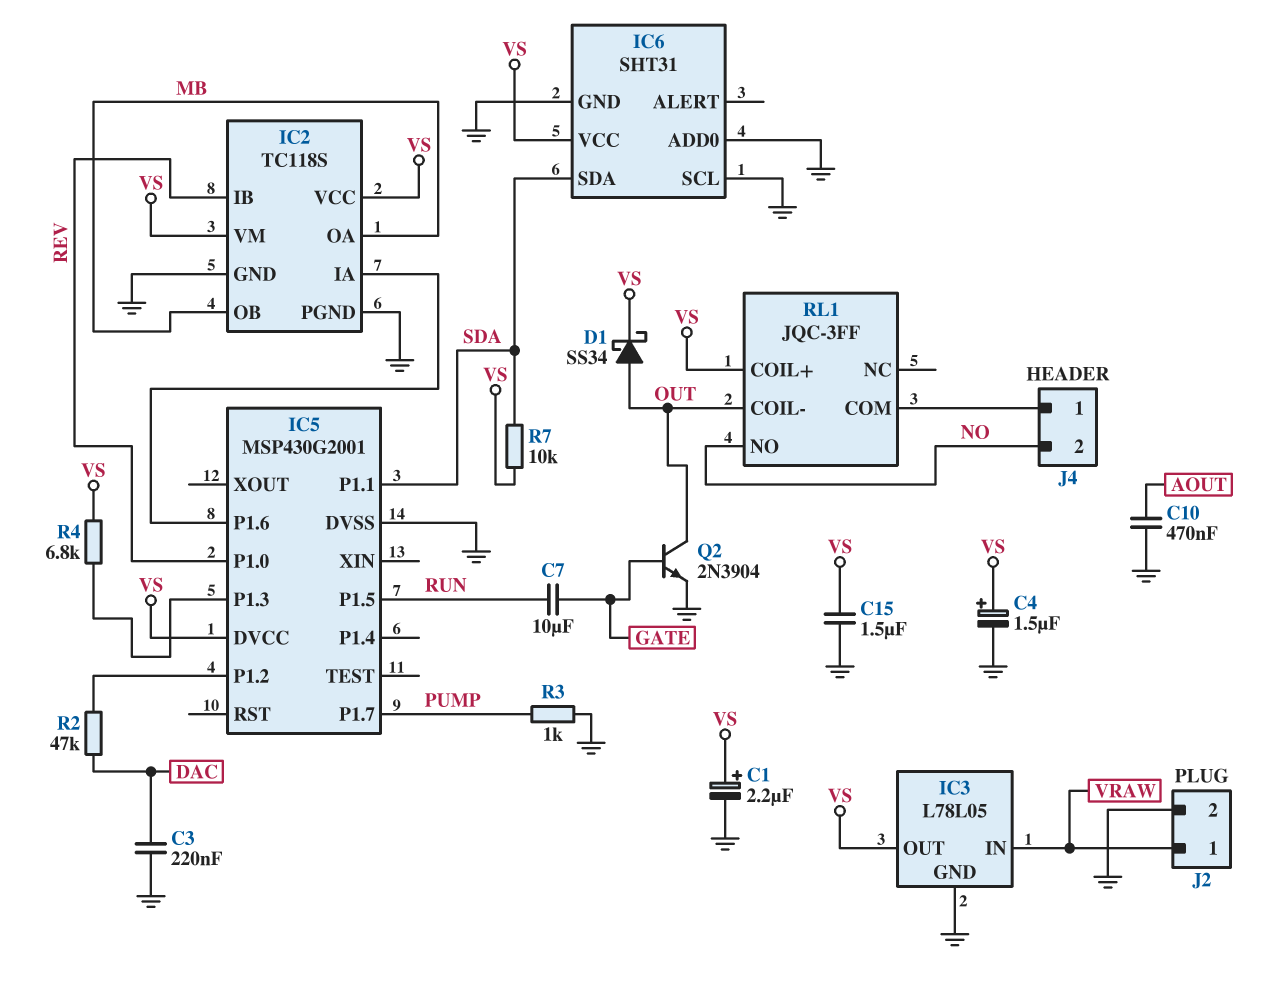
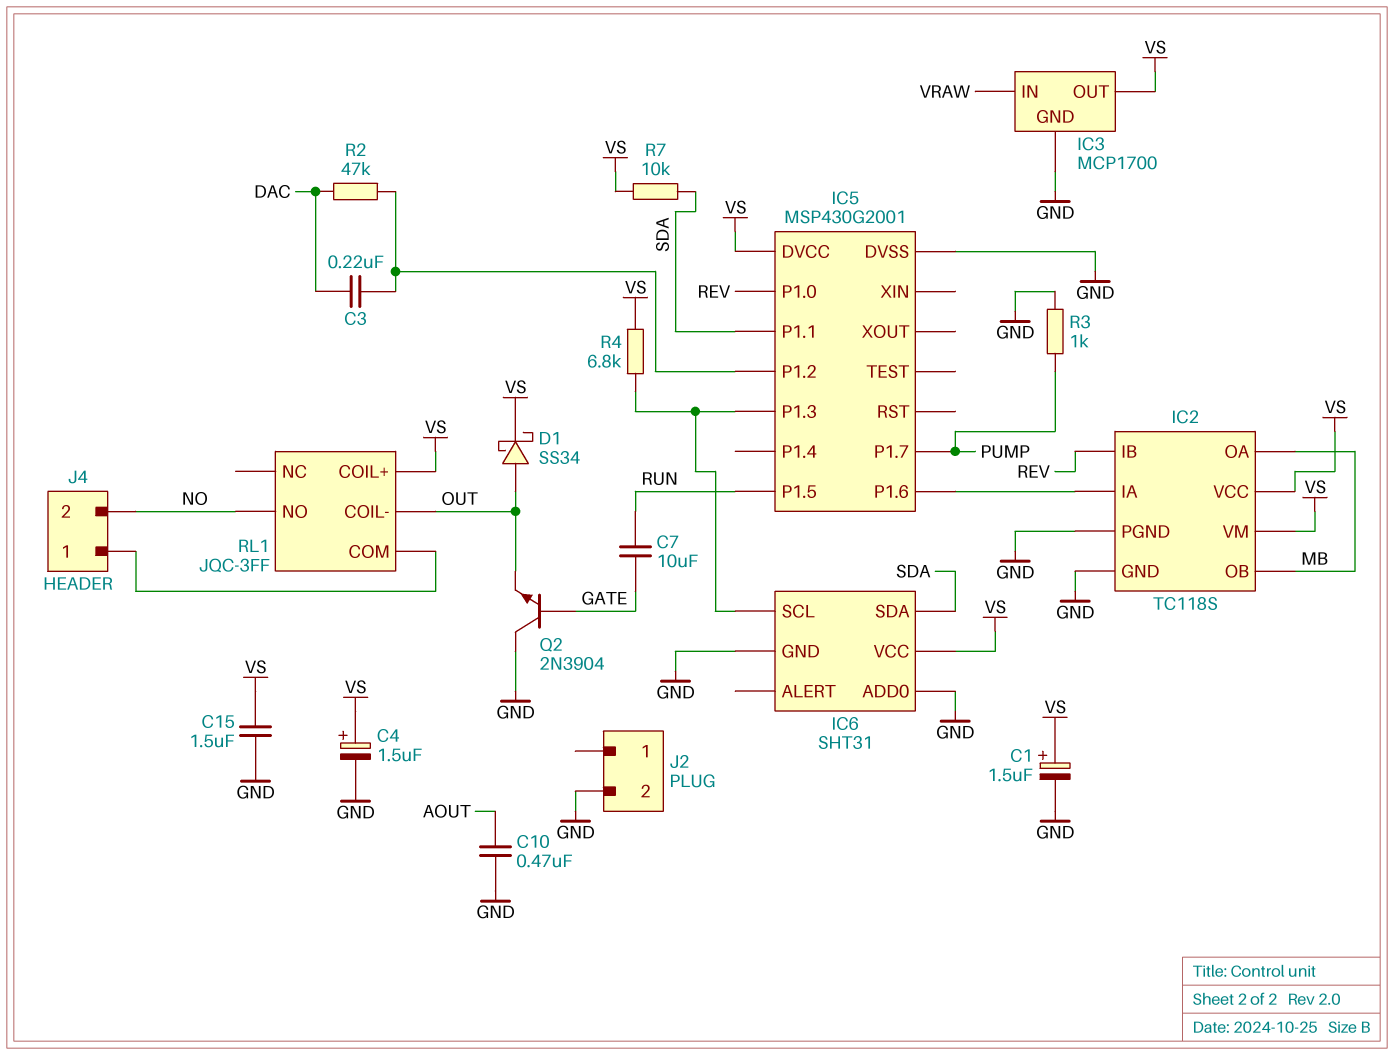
C1: 2.2uF (plus VS, minus GND) -> 1.5uF (plus VS, minus GND)
C3: 220nF (DAC, GND) -> 220nF (DAC, IC5/P1.2)
IC3: L78L05 -> MCP1700
IC6 pin SCL: GND -> IC5/P1.3
J2 pin 1: VRAW -> none
Q2: NPN 2N3904 (B GATE, C OUT, E GND) -> NPN 2N3904 (B GATE, C GND, E OUT)

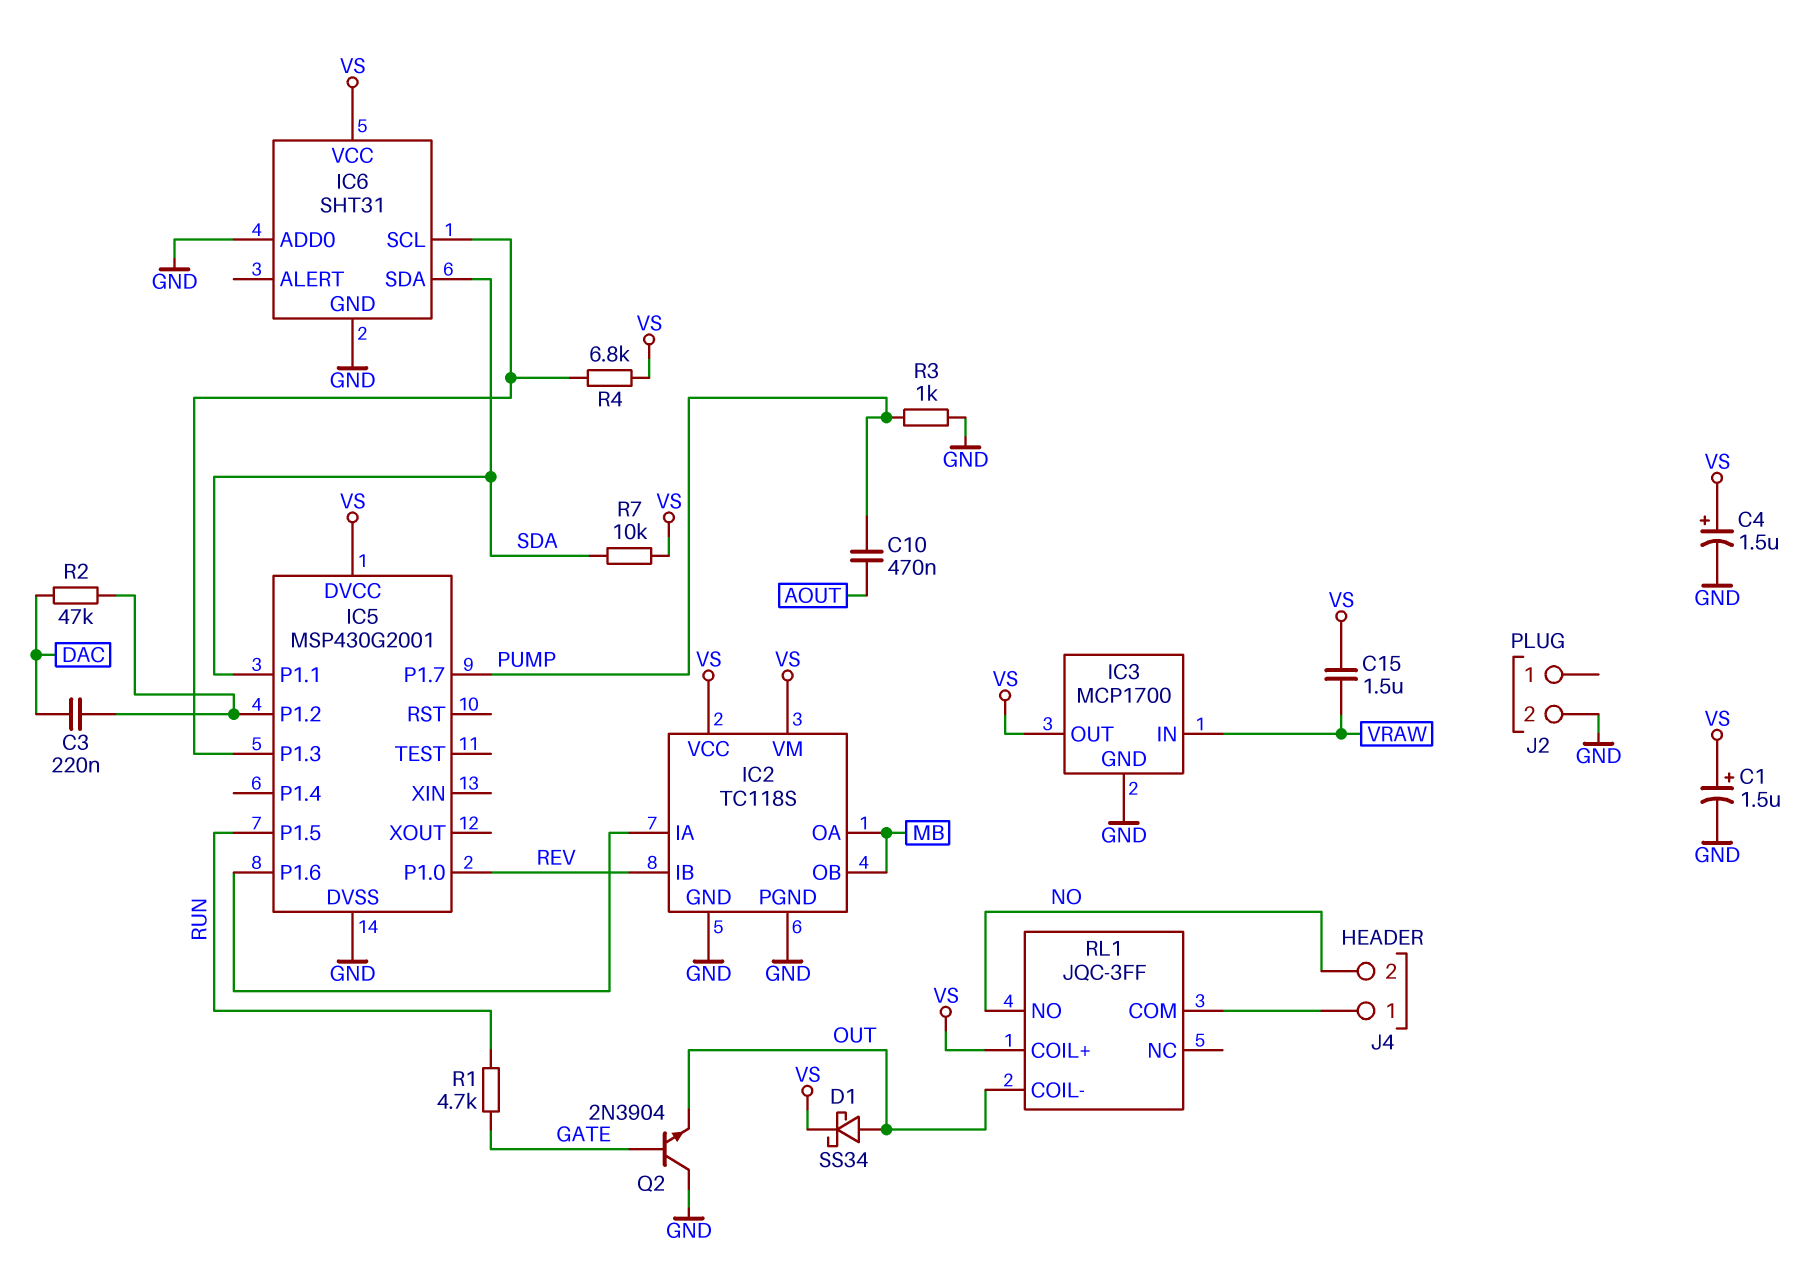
C7: 10uF (GATE, RUN) -> none
C10: 470nF (AOUT, GND) -> 470nF (AOUT, PUMP)
C15: 1.5uF (GND, VS) -> 1.5uF (VRAW, VS)
R1: none -> 4.7k (GATE, RUN)

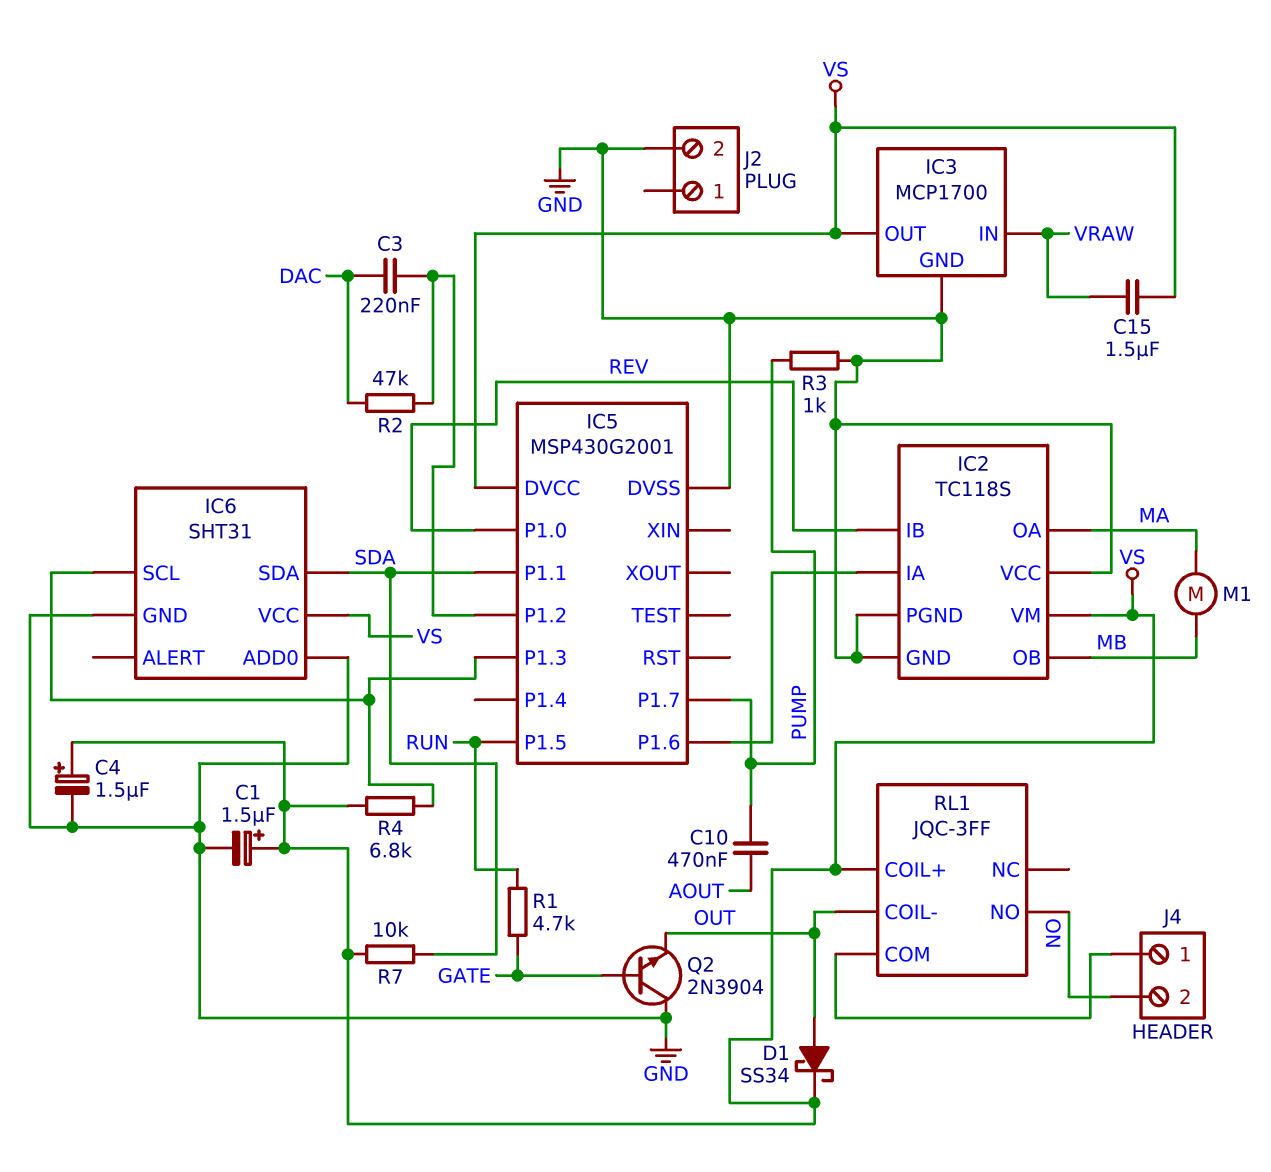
IC2 pin OA: MB -> MA
IC2 pin VCC: VS -> GND
M1: none -> motor (MA, MB)

